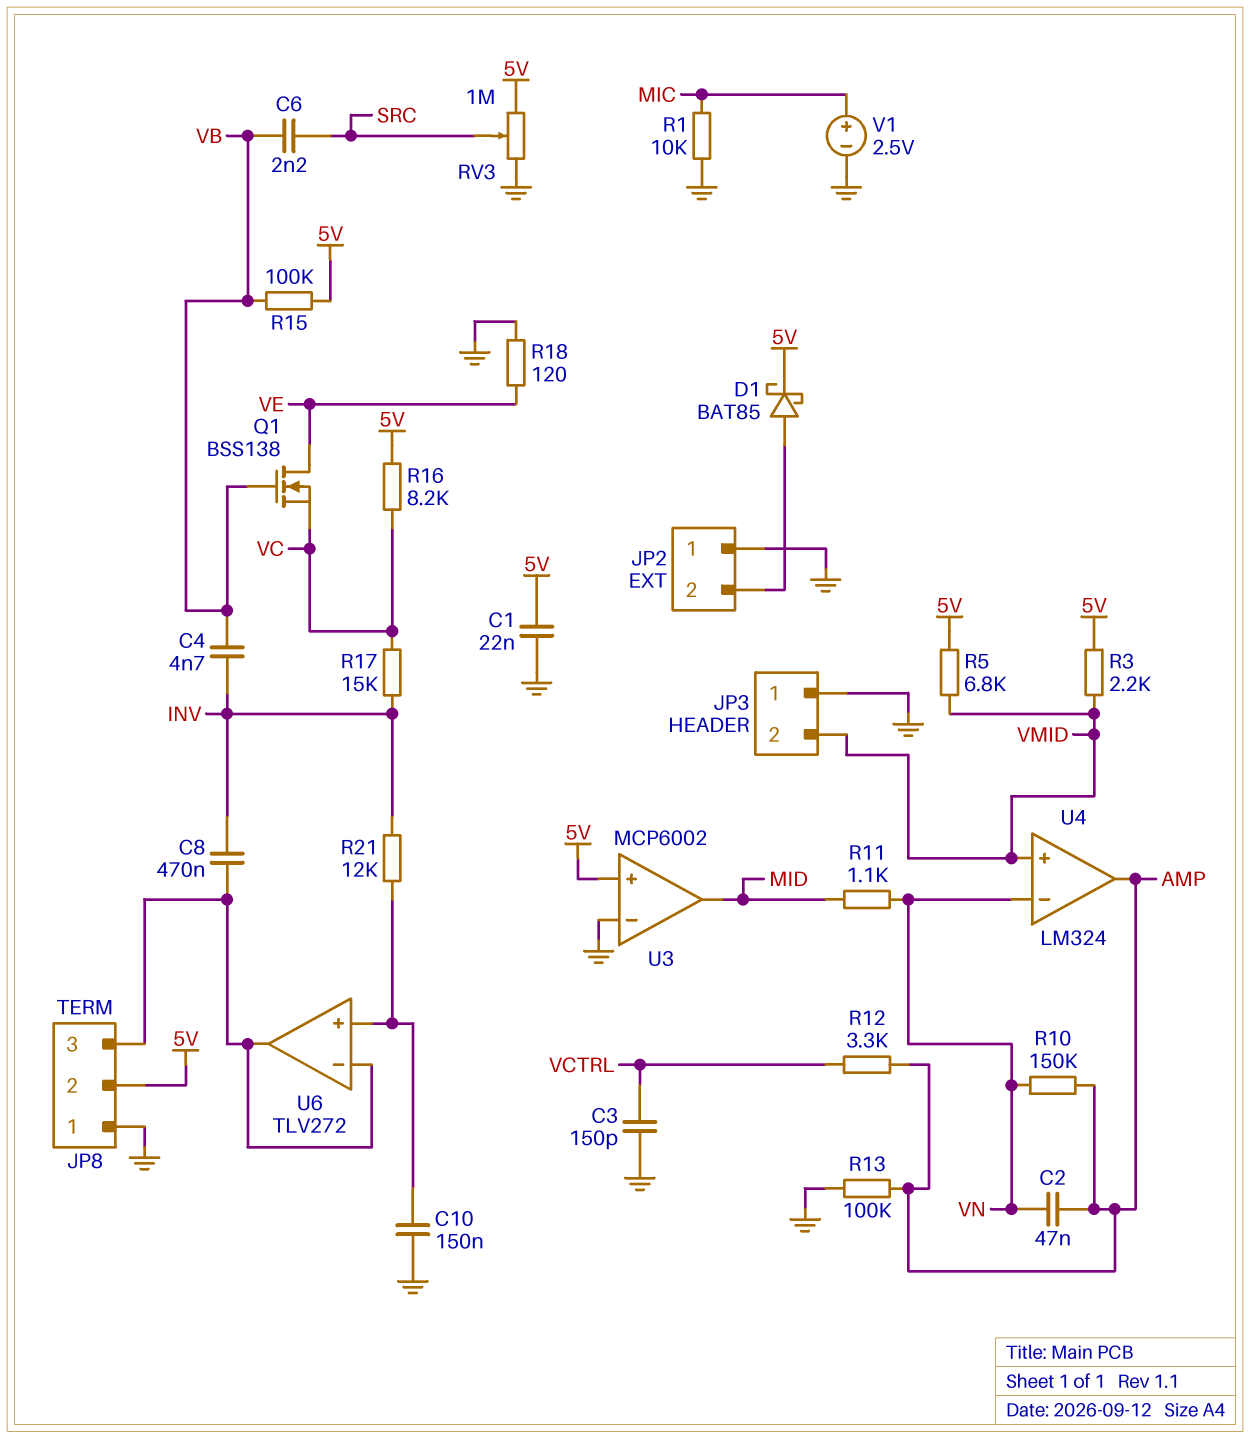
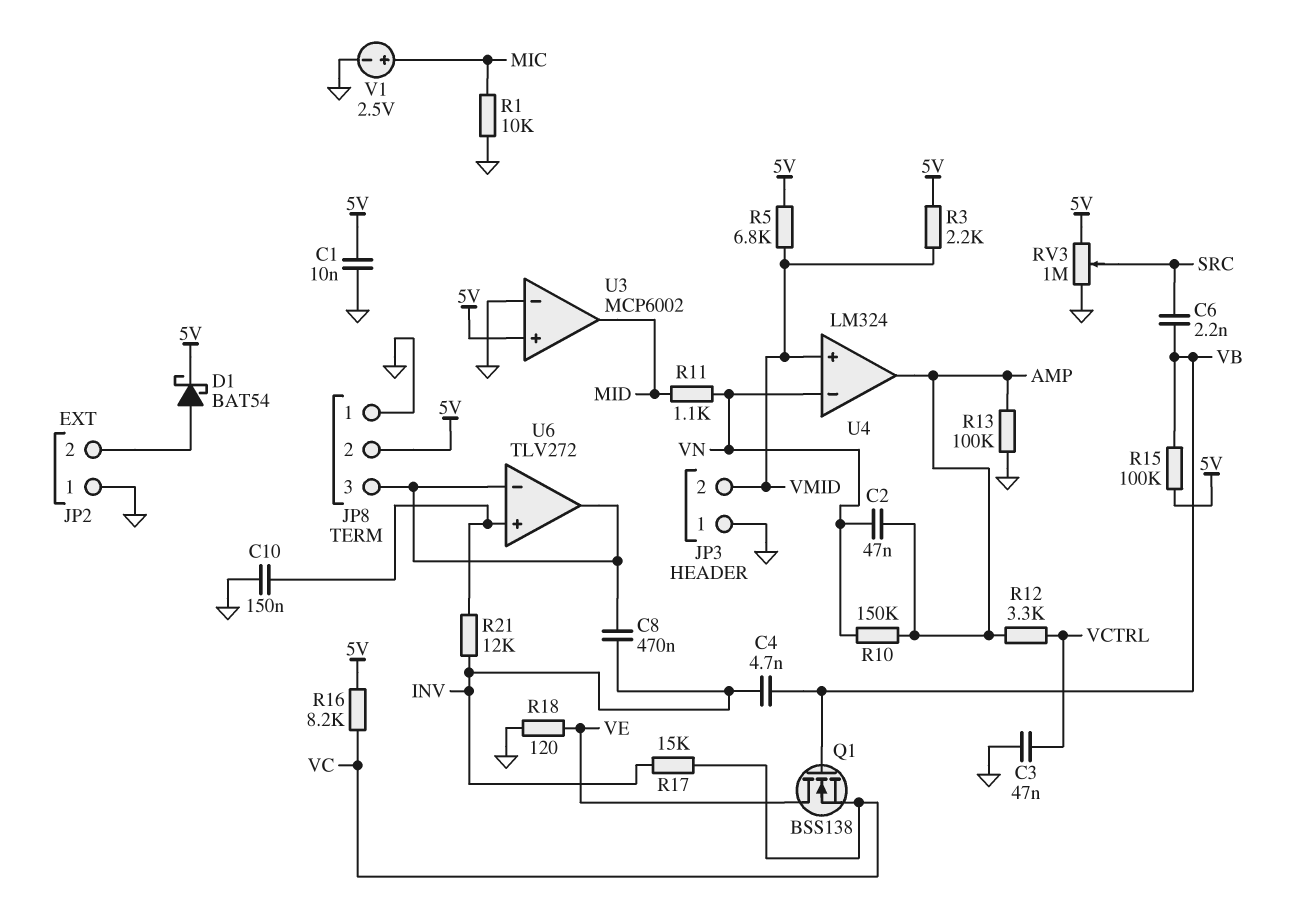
C1: 22nF (5V, GND) -> 10nF (5V, GND)
C3: 150pF (GND, VCTRL) -> 47nF (GND, VCTRL)
D1: schottky BAT85 (A JP2/2, K 5V) -> schottky BAT54 (A JP2/2, K 5V)

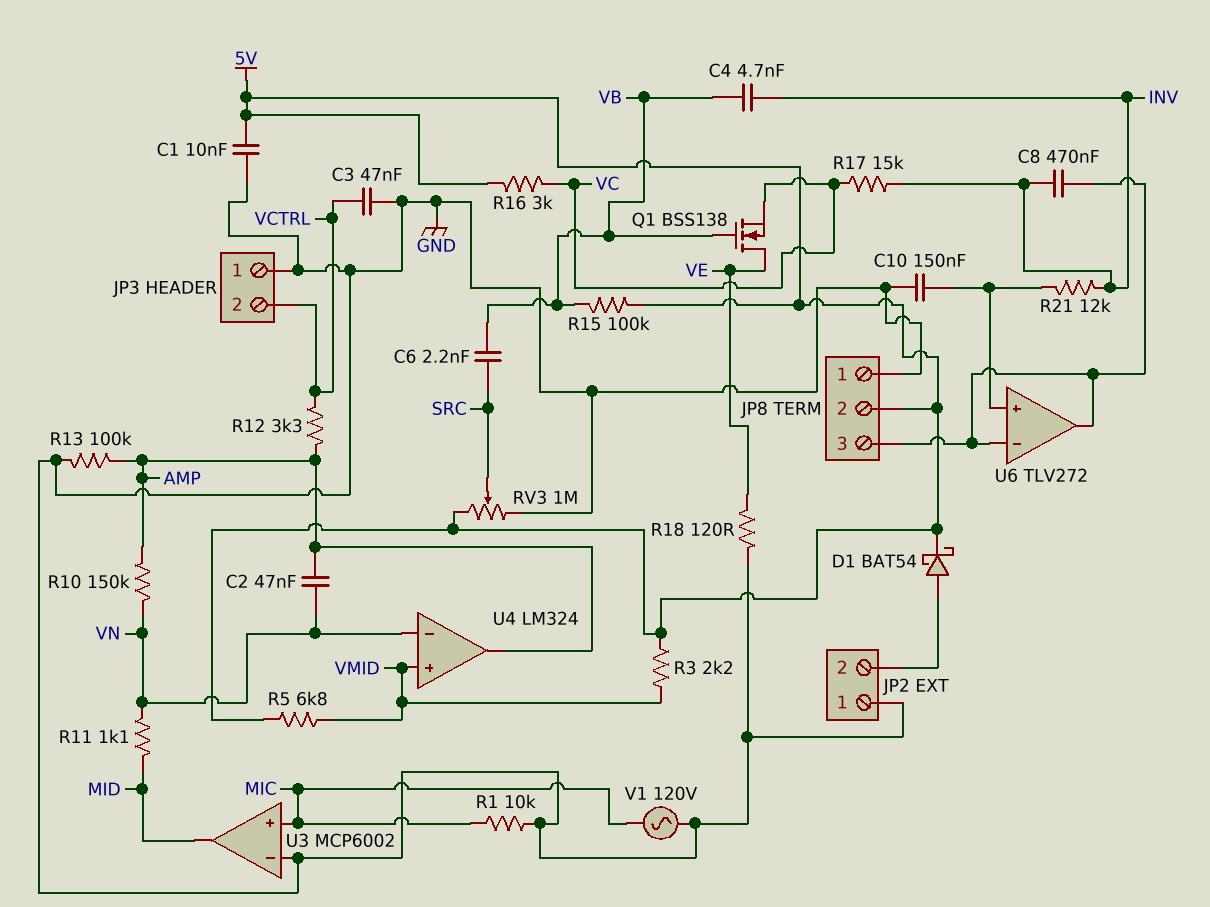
JP3 pin 2: VMID -> VCTRL
R16: 8.2k (5V, VC) -> 3k (5V, VC)
U3 pin in+: 5V -> MIC
V1: 2.5V (plus MIC, minus GND) -> AC 120V (GND, MIC)

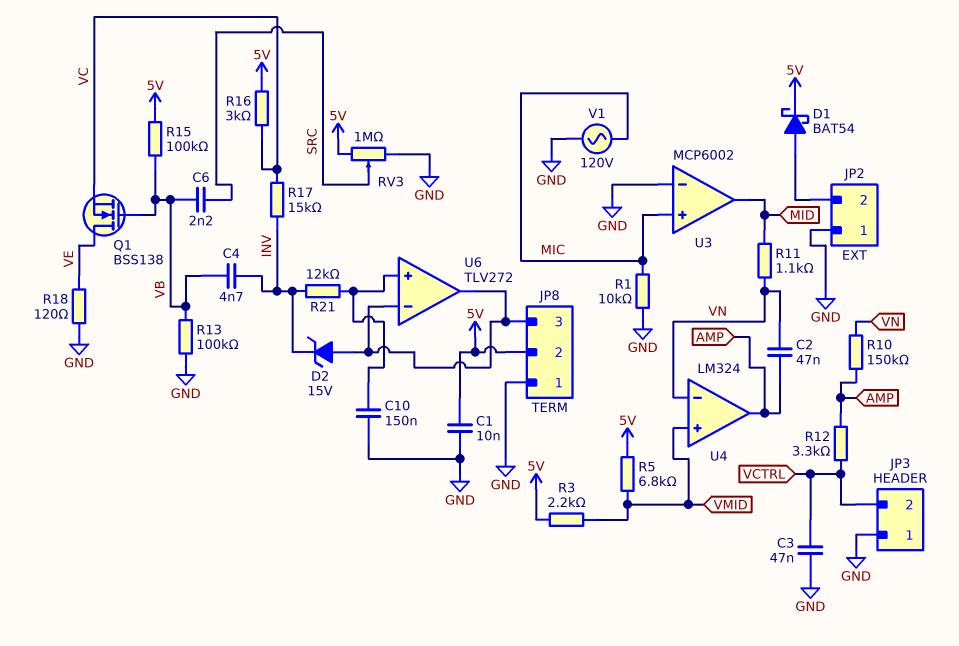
C8: 470nF (INV, JP8/3) -> none
D2: none -> zener 15V (A JP8/3, K INV)
R13: 100k (AMP, GND) -> 100k (GND, VB)

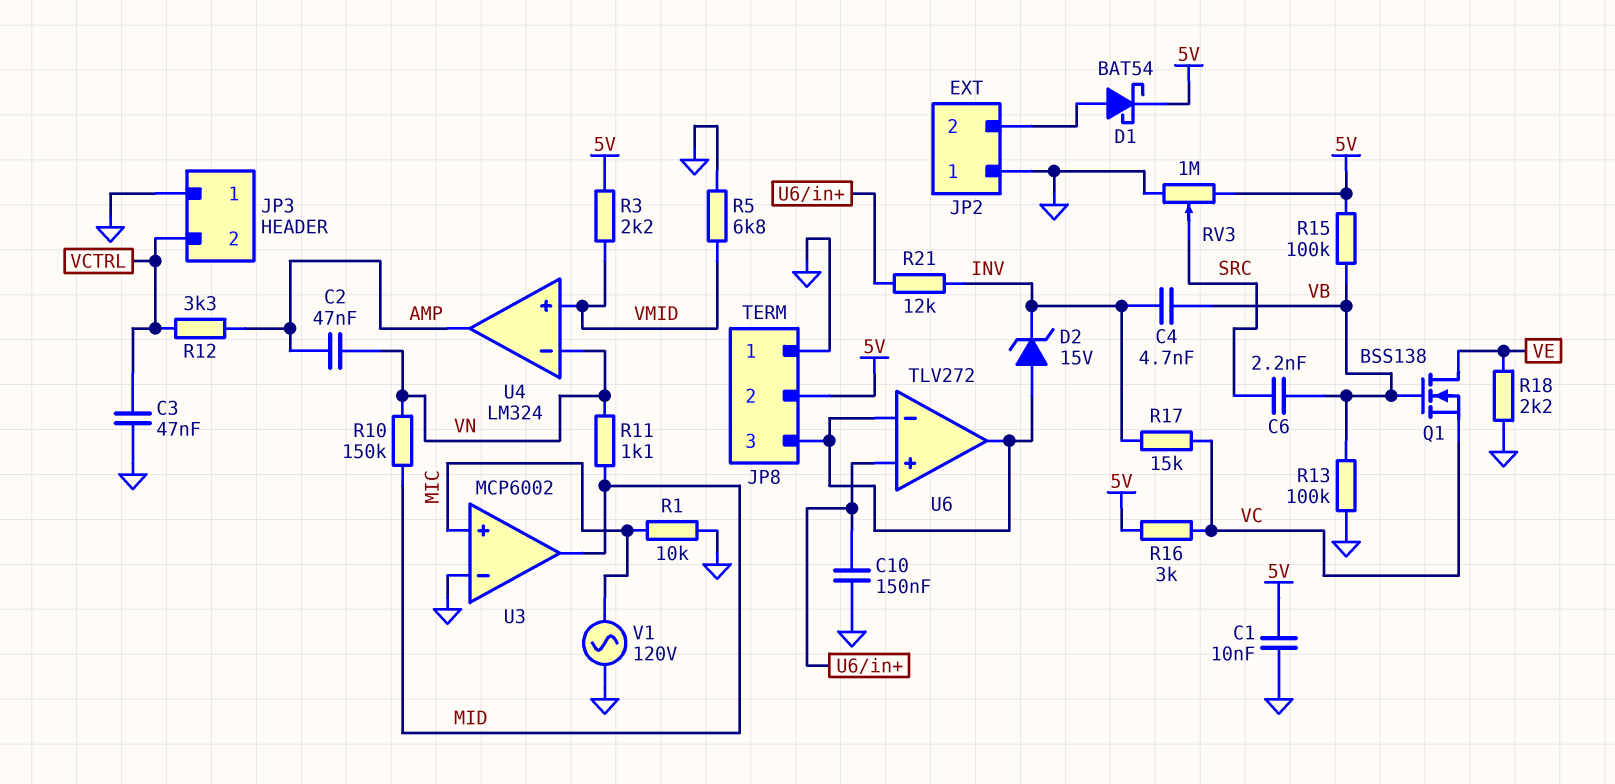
R5: 6.8k (5V, VMID) -> 6.8k (GND, VMID)
R10: 150k (AMP, VN) -> 150k (MID, VN)
R18: 120 (GND, VE) -> 2.2k (GND, VE)

